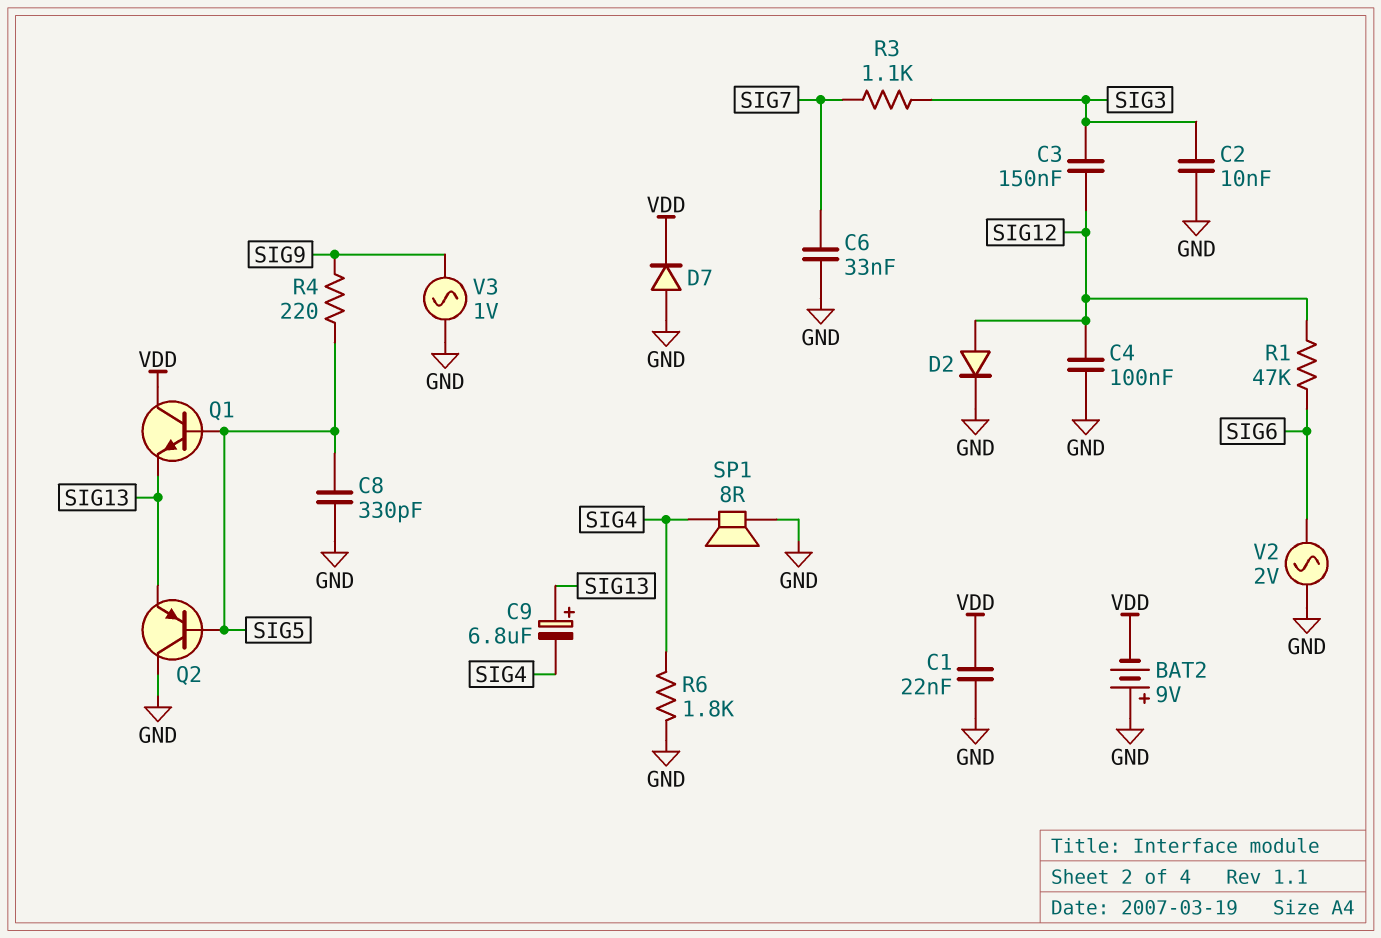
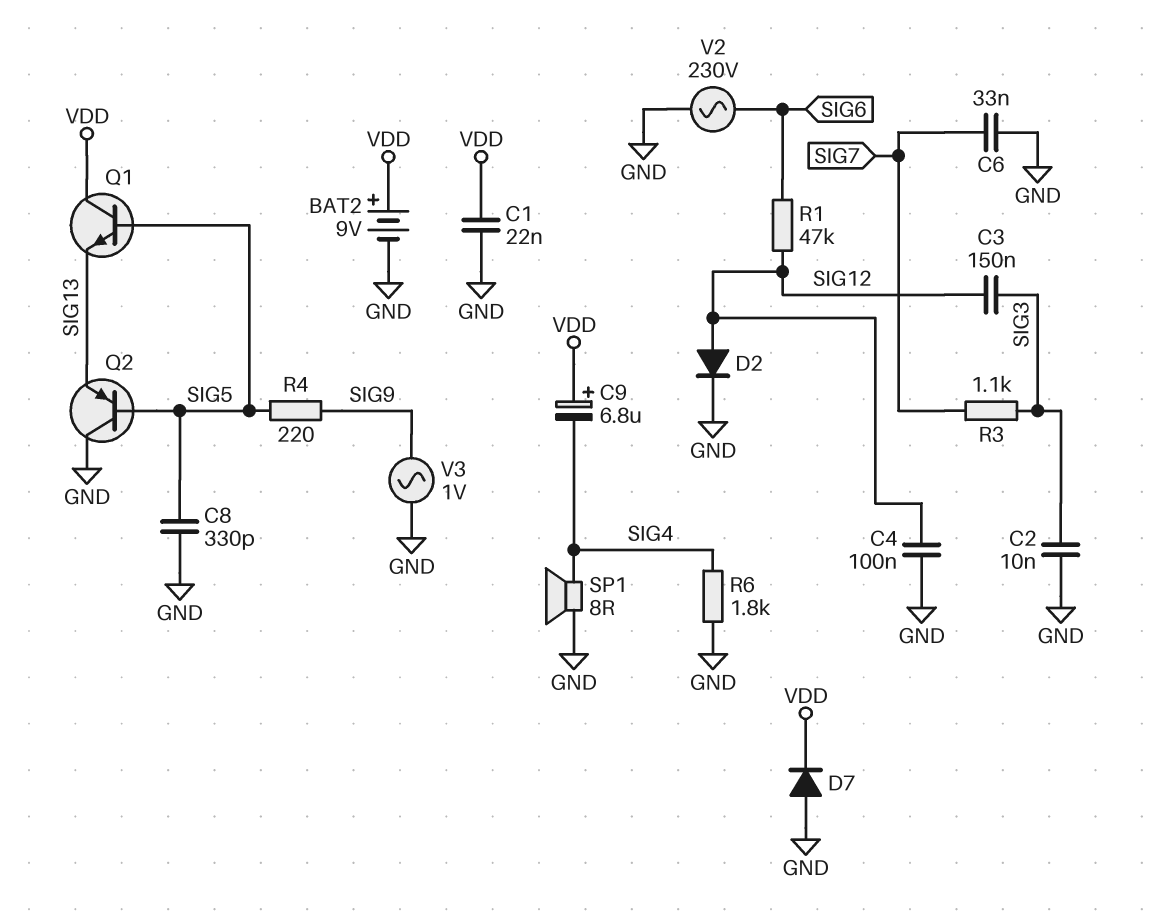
BAT2: 9V (plus GND, minus VDD) -> 9V (plus VDD, minus GND)
C9: 6.8uF (plus SIG13, minus SIG4) -> 6.8uF (plus VDD, minus SIG4)
V2: AC 2V (GND, SIG6) -> AC 230V (GND, SIG6)

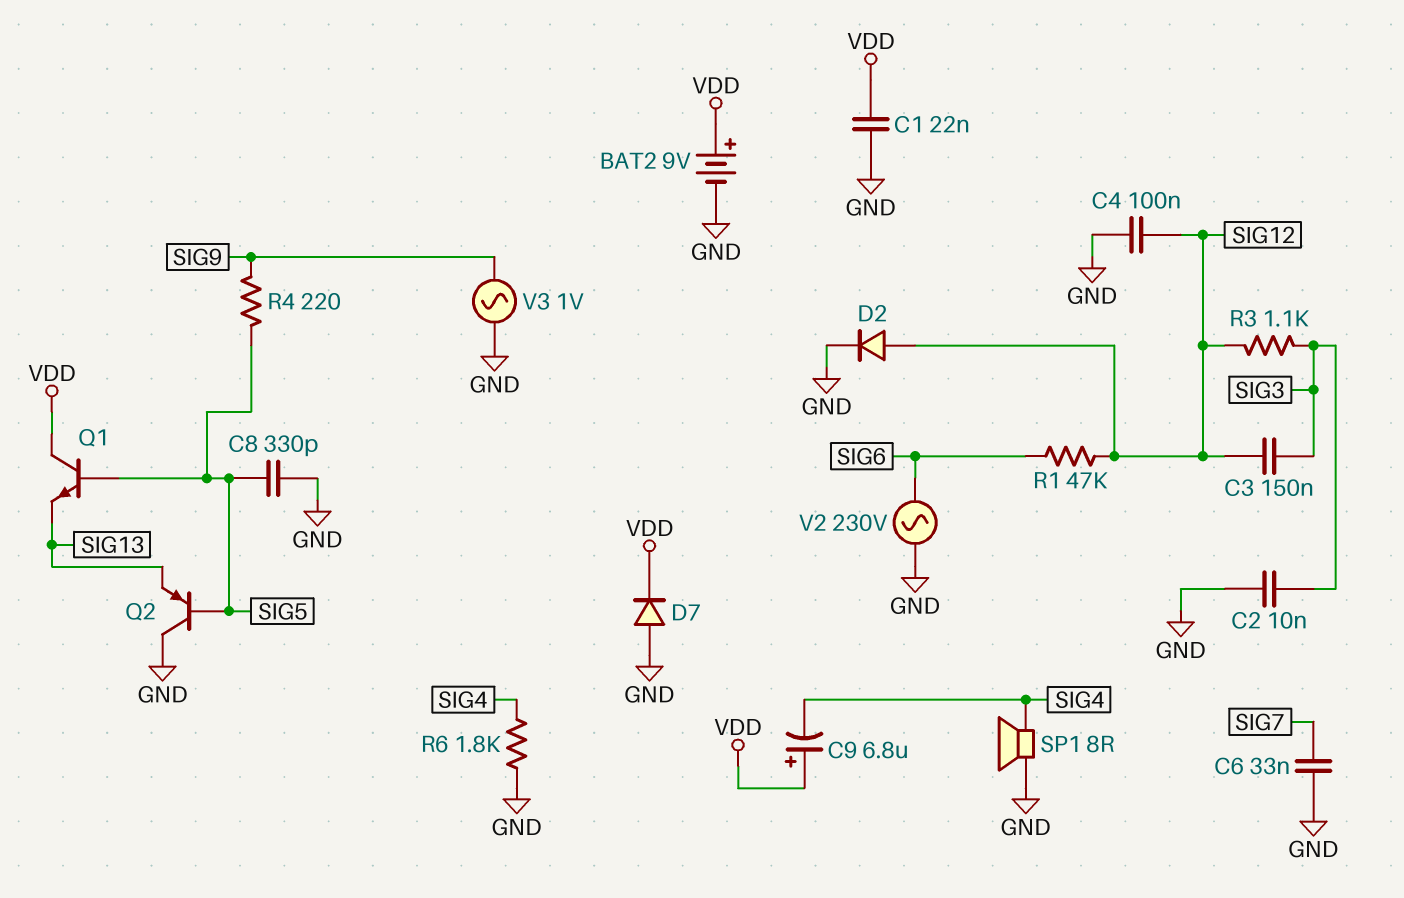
R3: 1.1k (SIG3, SIG7) -> 1.1k (SIG3, SIG12)

